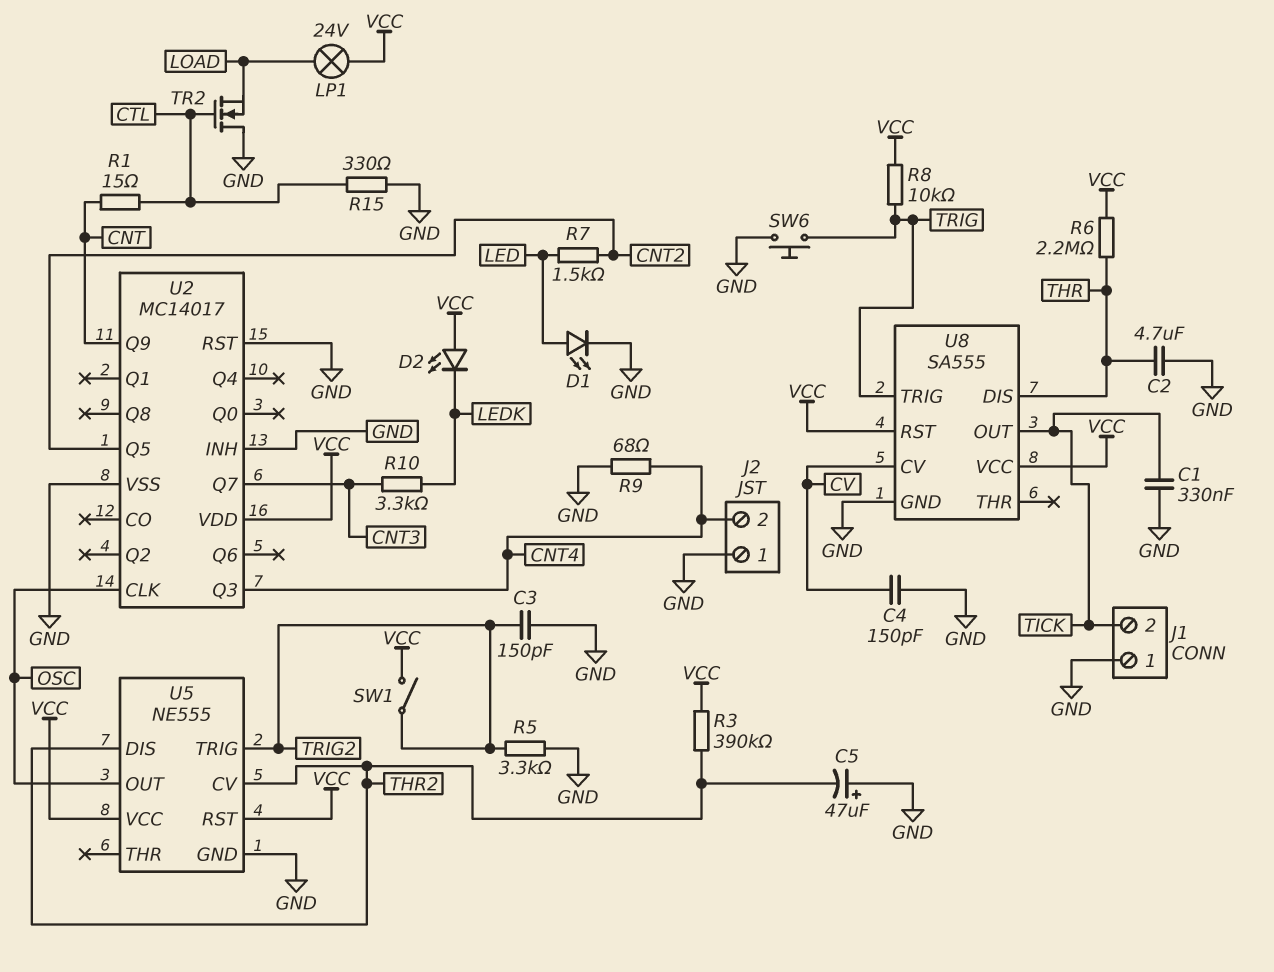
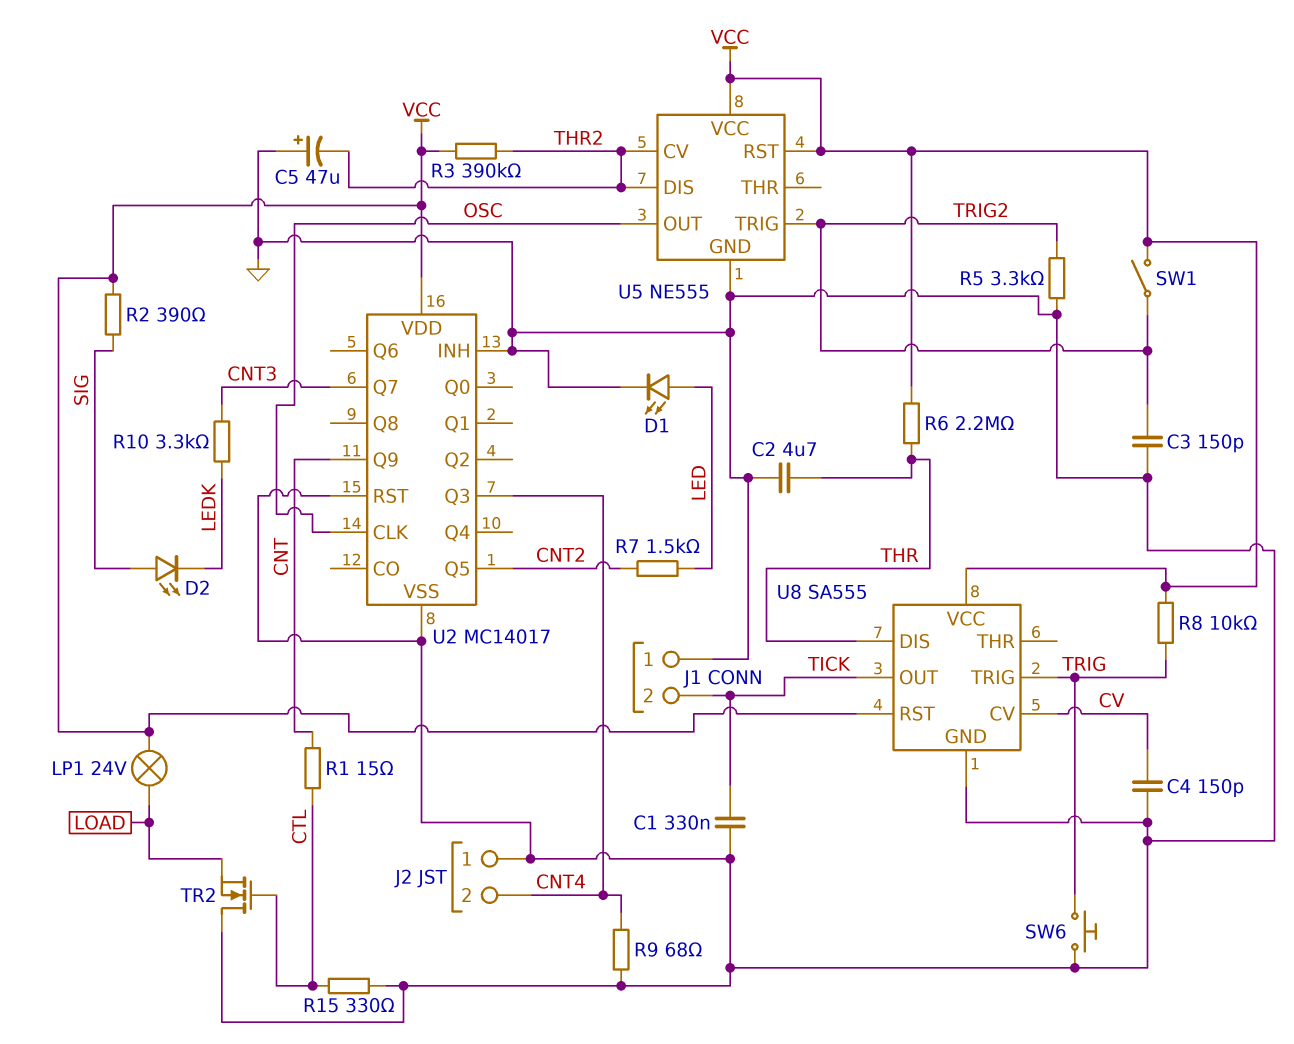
D2: LED (A VCC, K LEDK) -> LED (A SIG, K LEDK)
R2: none -> 390 (SIG, VCC)

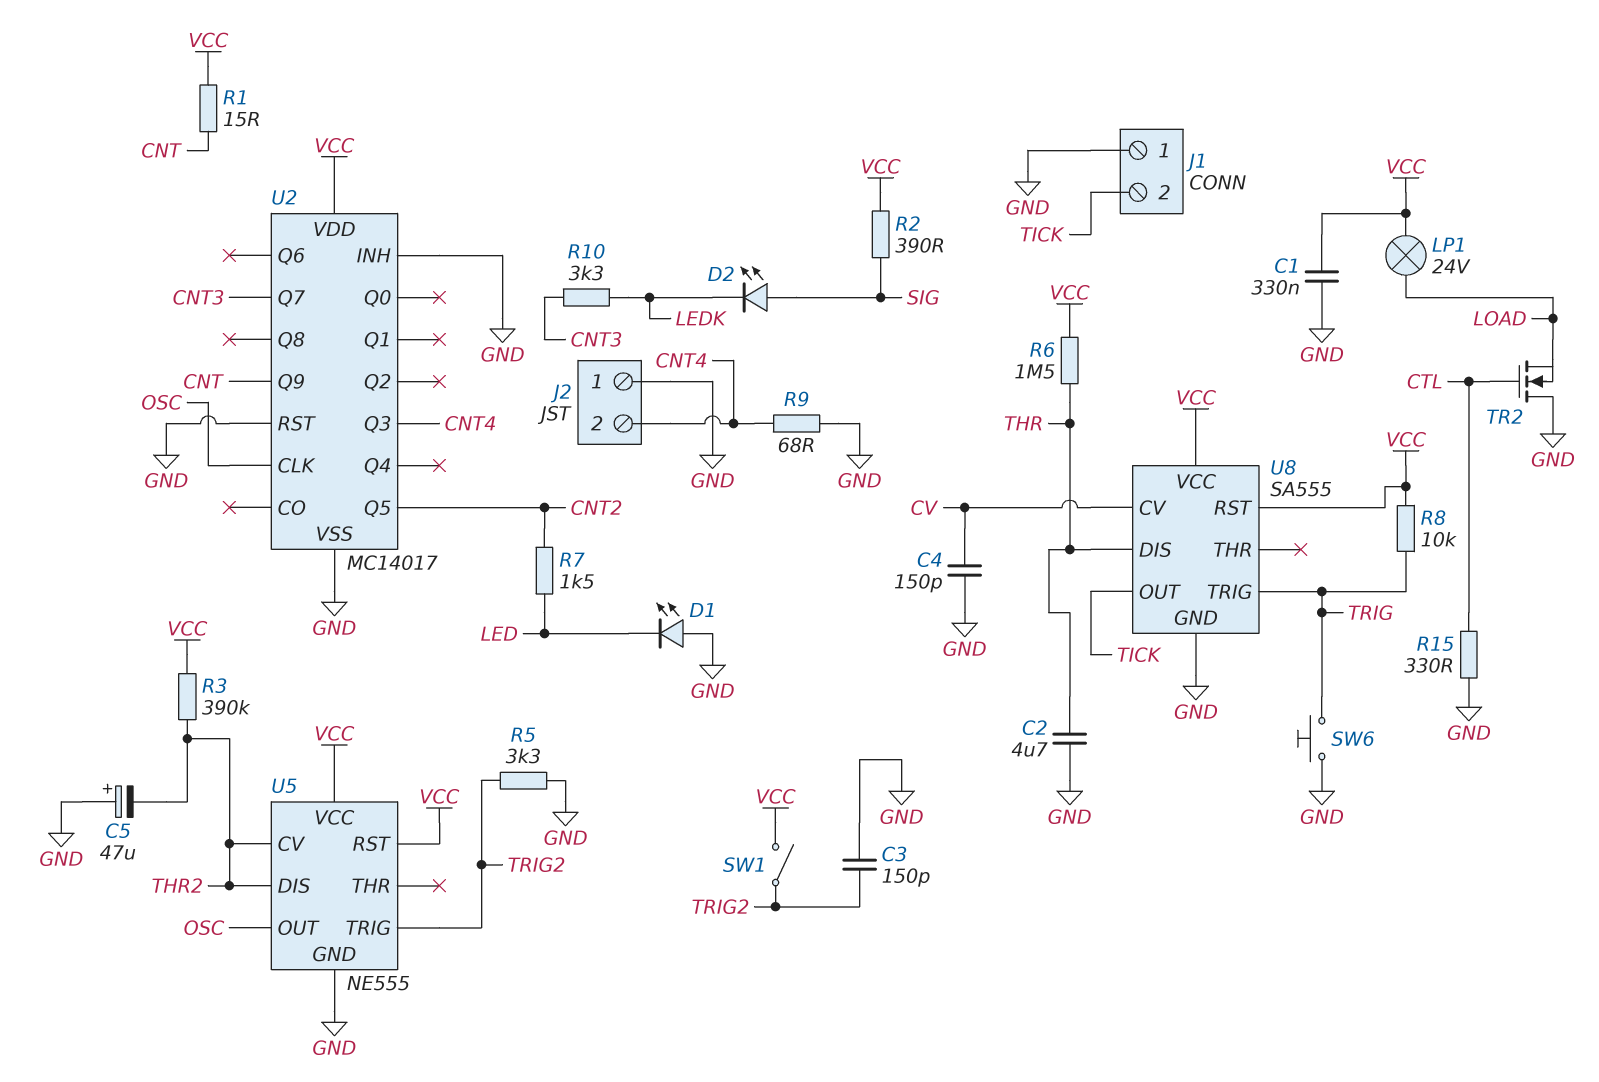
C1: 330nF (GND, TICK) -> 330nF (GND, VCC)
D1: LED (A LED, K GND) -> LED (A GND, K LED)
R1: 15 (CNT, CTL) -> 15 (CNT, VCC)
R6: 2.2M (THR, VCC) -> 1.5M (THR, VCC)

